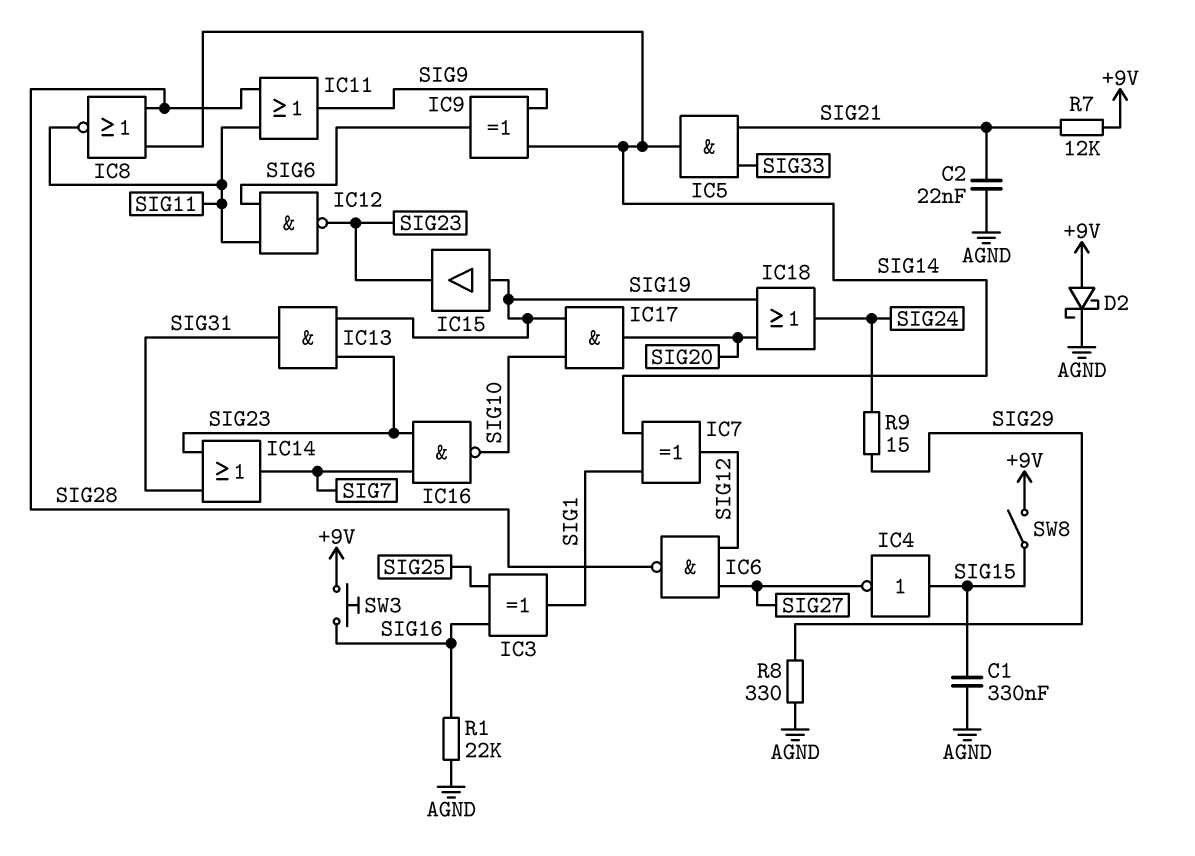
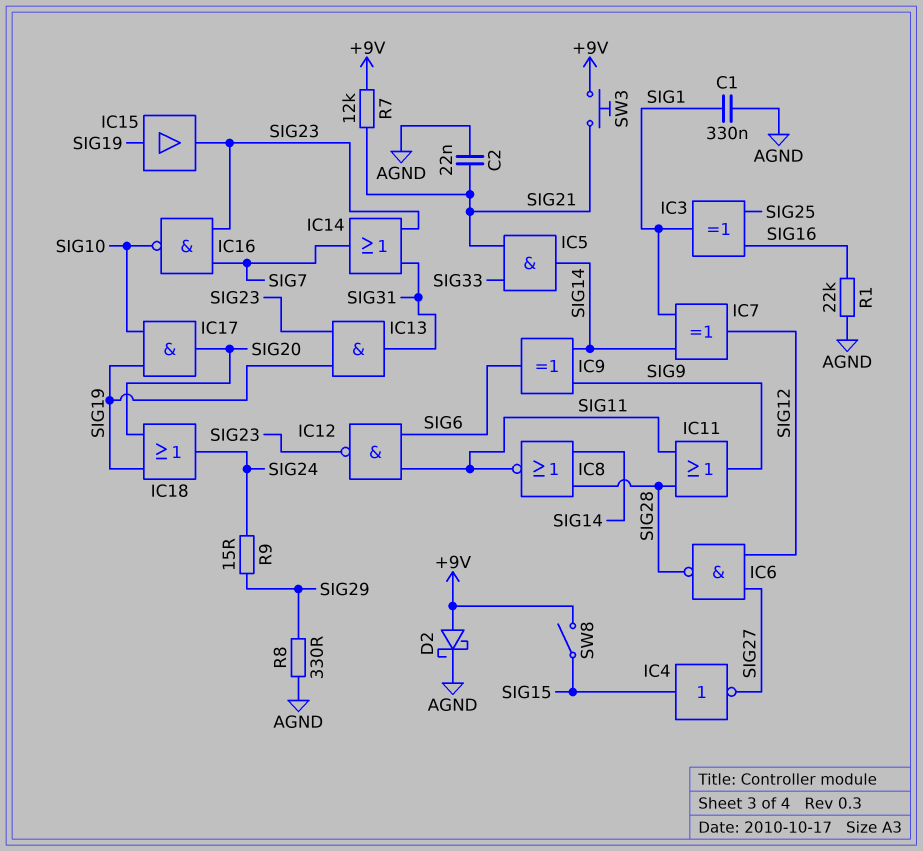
C1: 330nF (AGND, SIG15) -> 330nF (AGND, SIG1)
SW3: button (+9V, SIG16) -> button (+9V, SIG21)

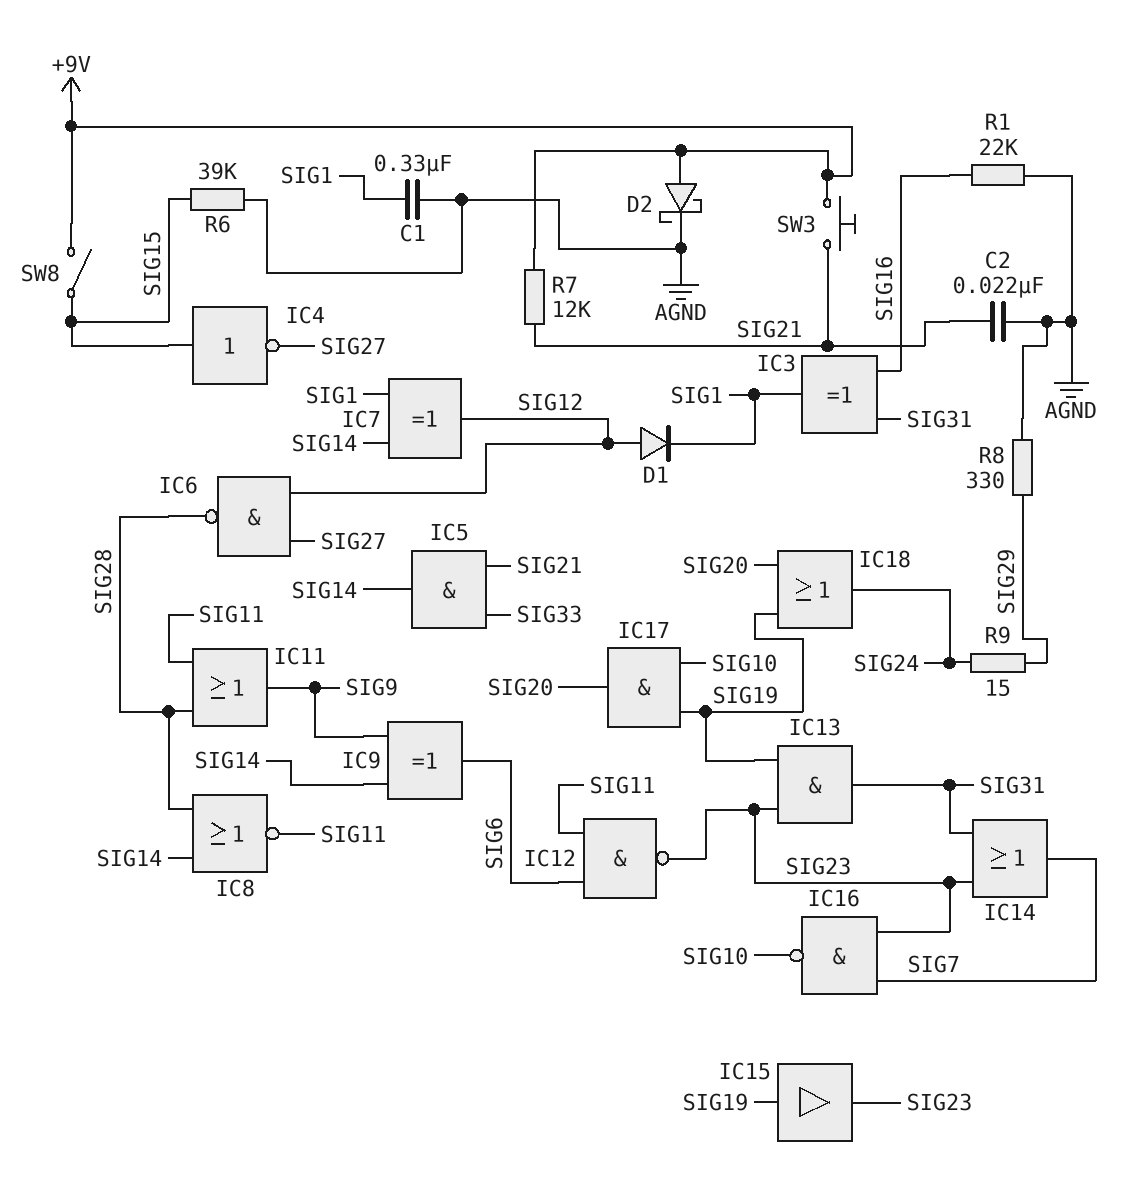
D1: none -> diode (A SIG12, K SIG1)
IC3: XOR (in SIG16, in SIG25, out SIG1) -> XOR (in SIG16, in SIG31, out SIG1)
R6: none -> 39k (AGND, SIG15)

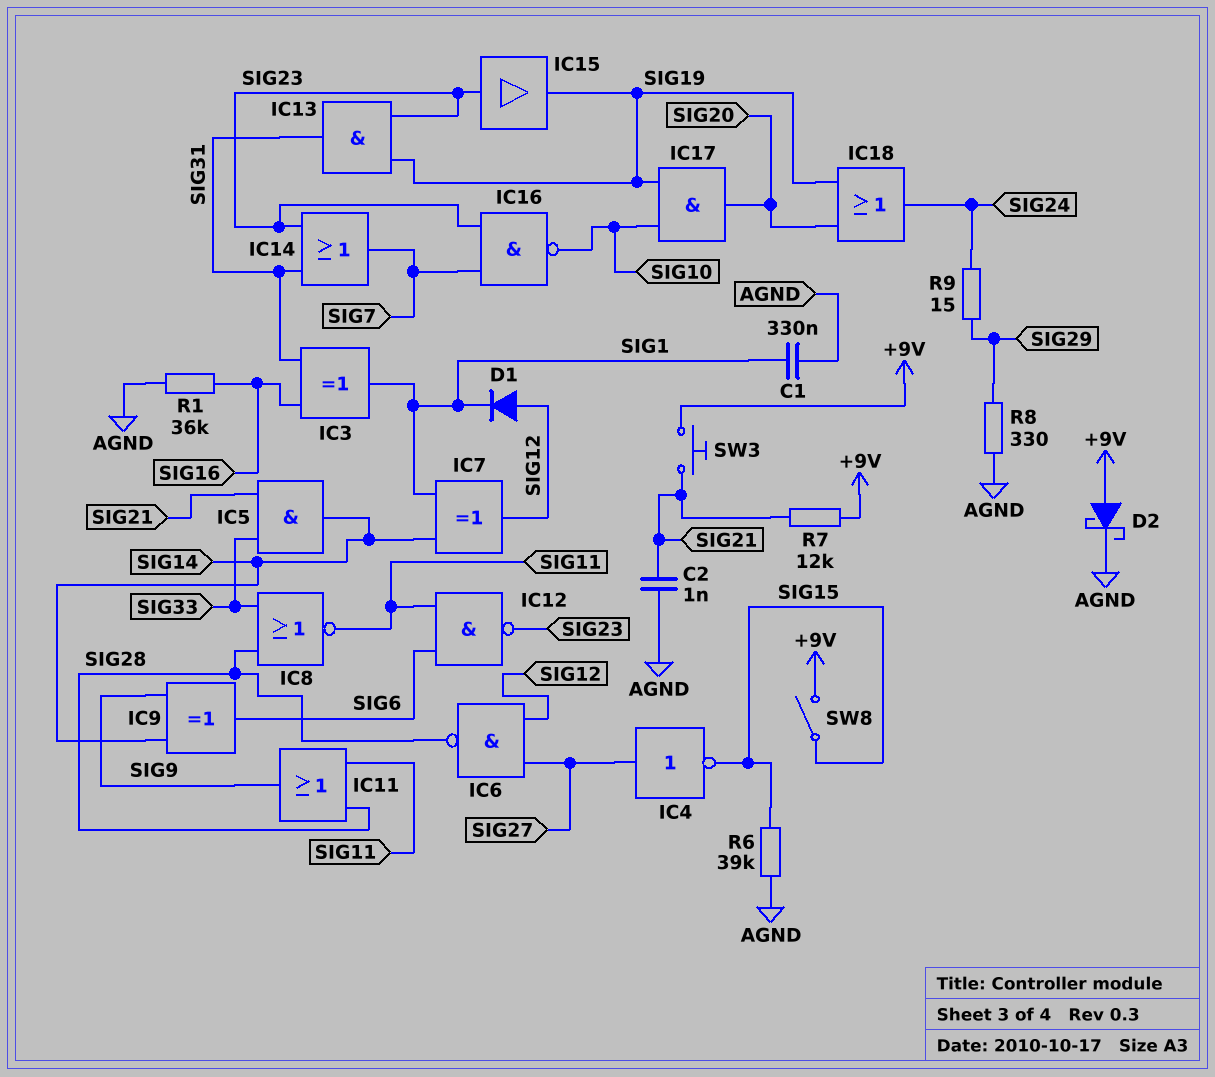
C2: 22nF (AGND, SIG21) -> 1nF (AGND, SIG21)
IC4: NOT (in SIG15, out SIG27) -> NOT (in SIG27, out SIG15)
IC8: NOR (in SIG14, in SIG28, out SIG11) -> NOR (in SIG28, in SIG33, out SIG11)
IC15: buffer (in SIG19, out SIG23) -> buffer (in SIG23, out SIG19)
R1: 22k (AGND, SIG16) -> 36k (AGND, SIG16)

